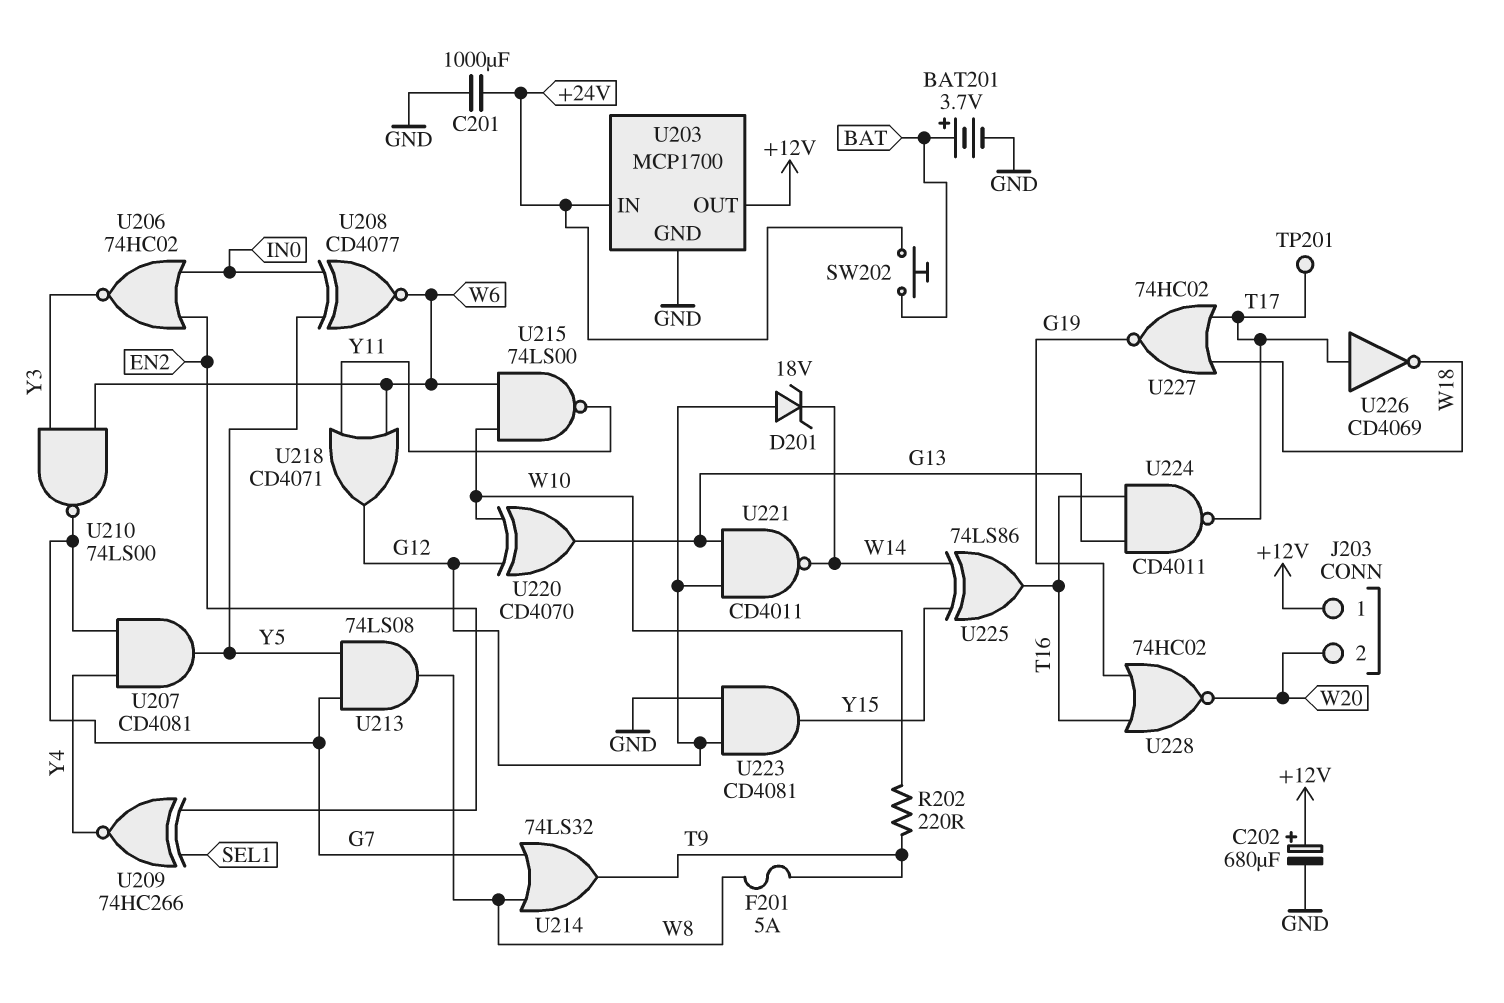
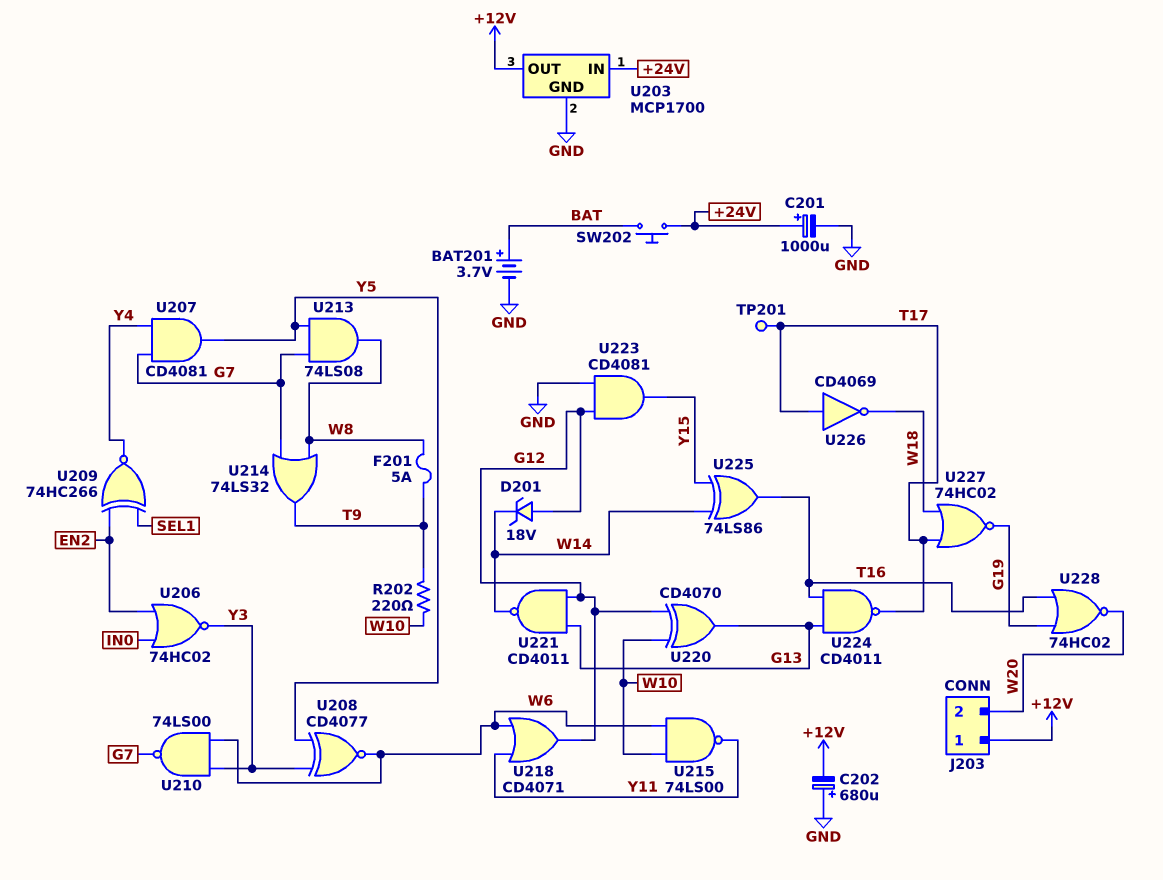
C201: 1000uF (+24V, GND) -> 1000uF (plus +24V, minus GND)
C202: 680uF (plus +12V, minus GND) -> 680uF (plus GND, minus +12V)
U208: XNOR CD4077 (in IN0, in Y5, out W6) -> XNOR CD4077 (in Y3, in Y5, out W6)

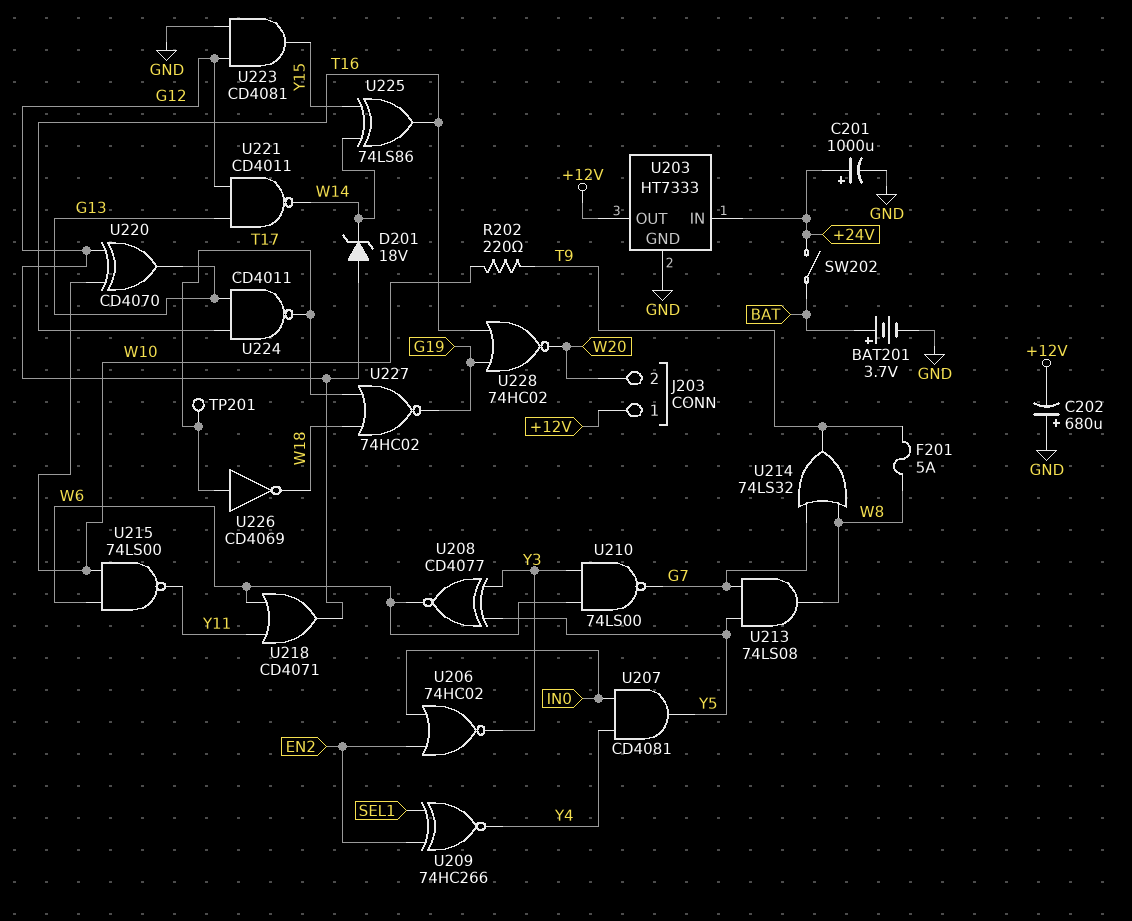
SW202: button (+24V, BAT) -> switch (+24V, BAT)
U203: MCP1700 -> HT7333
U207: AND CD4081 (in G7, in Y4, out Y5) -> AND CD4081 (in IN0, in Y4, out Y5)

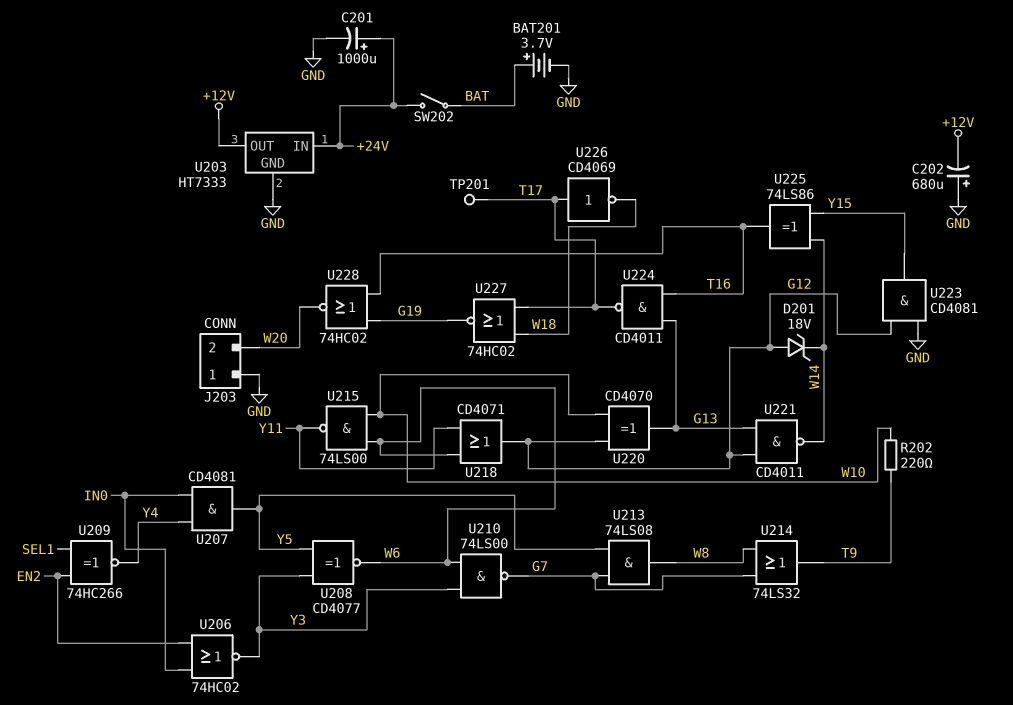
F201: 5A (T9, W8) -> none
J203 pin 1: +12V -> GND

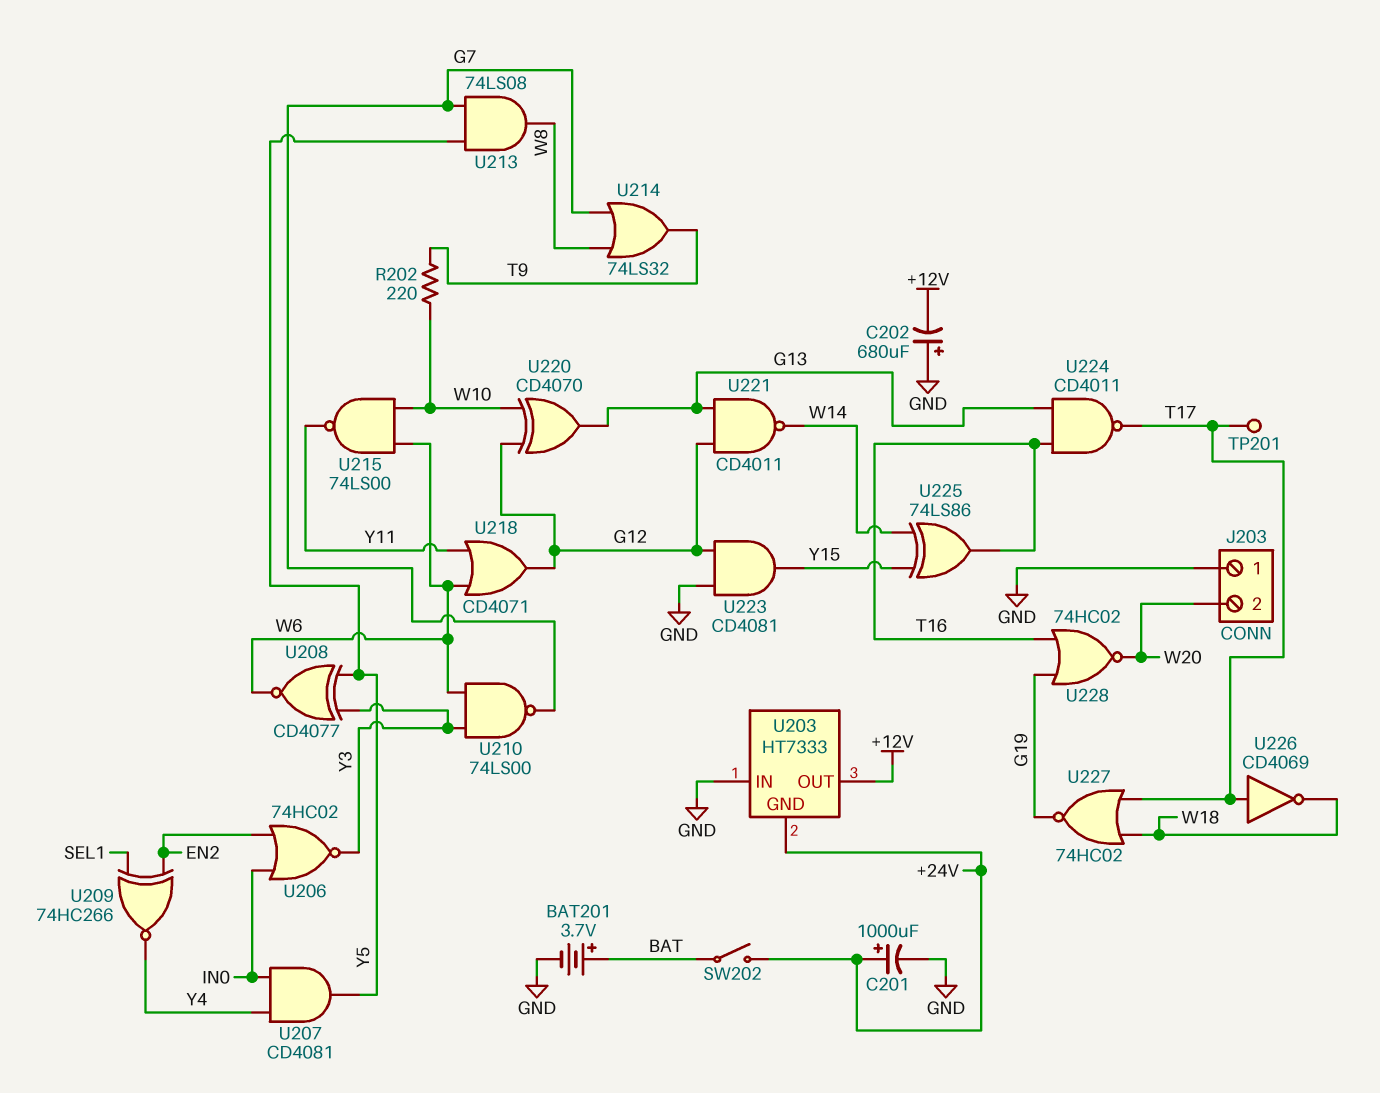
D201: zener 18V (A G12, K W14) -> none
U203 pin GND: GND -> +24V
U203 pin IN: +24V -> GND

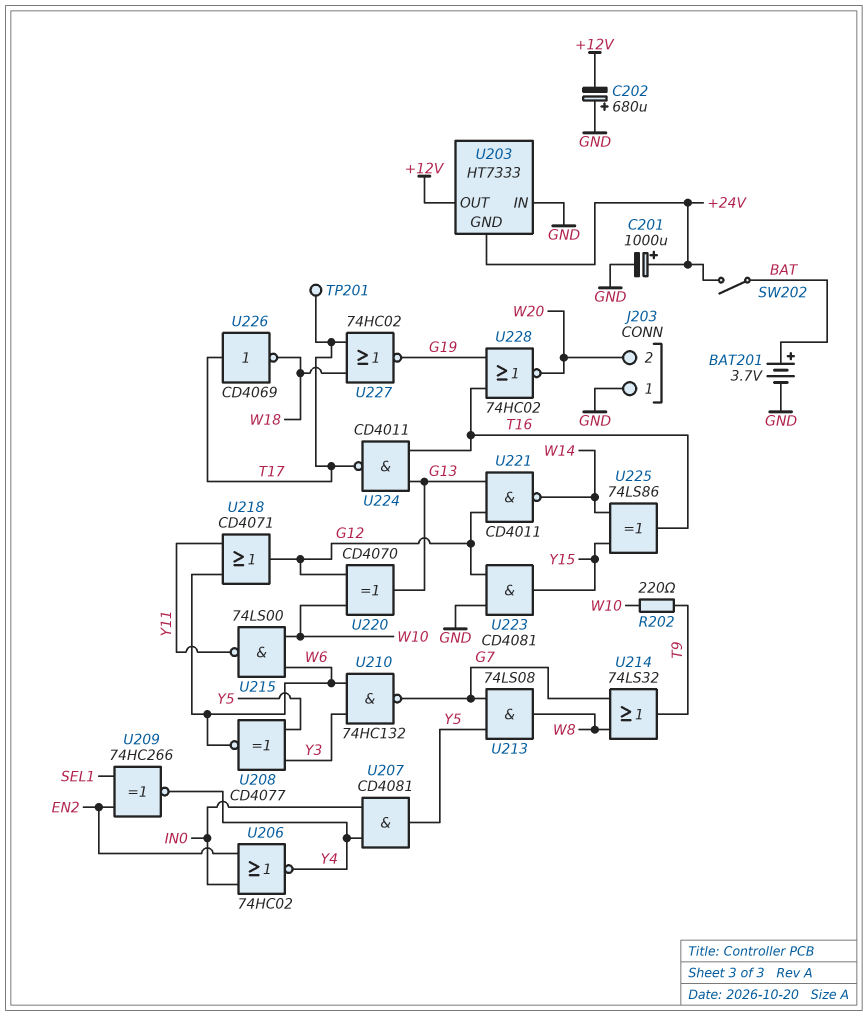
U206: NOR 74HC02 (in EN2, in IN0, out Y3) -> NOR 74HC02 (in EN2, in IN0, out Y4)
U210: NAND 74LS00 (in W6, in Y3, out G7) -> NAND 74HC132 (in W6, in Y3, out G7)

